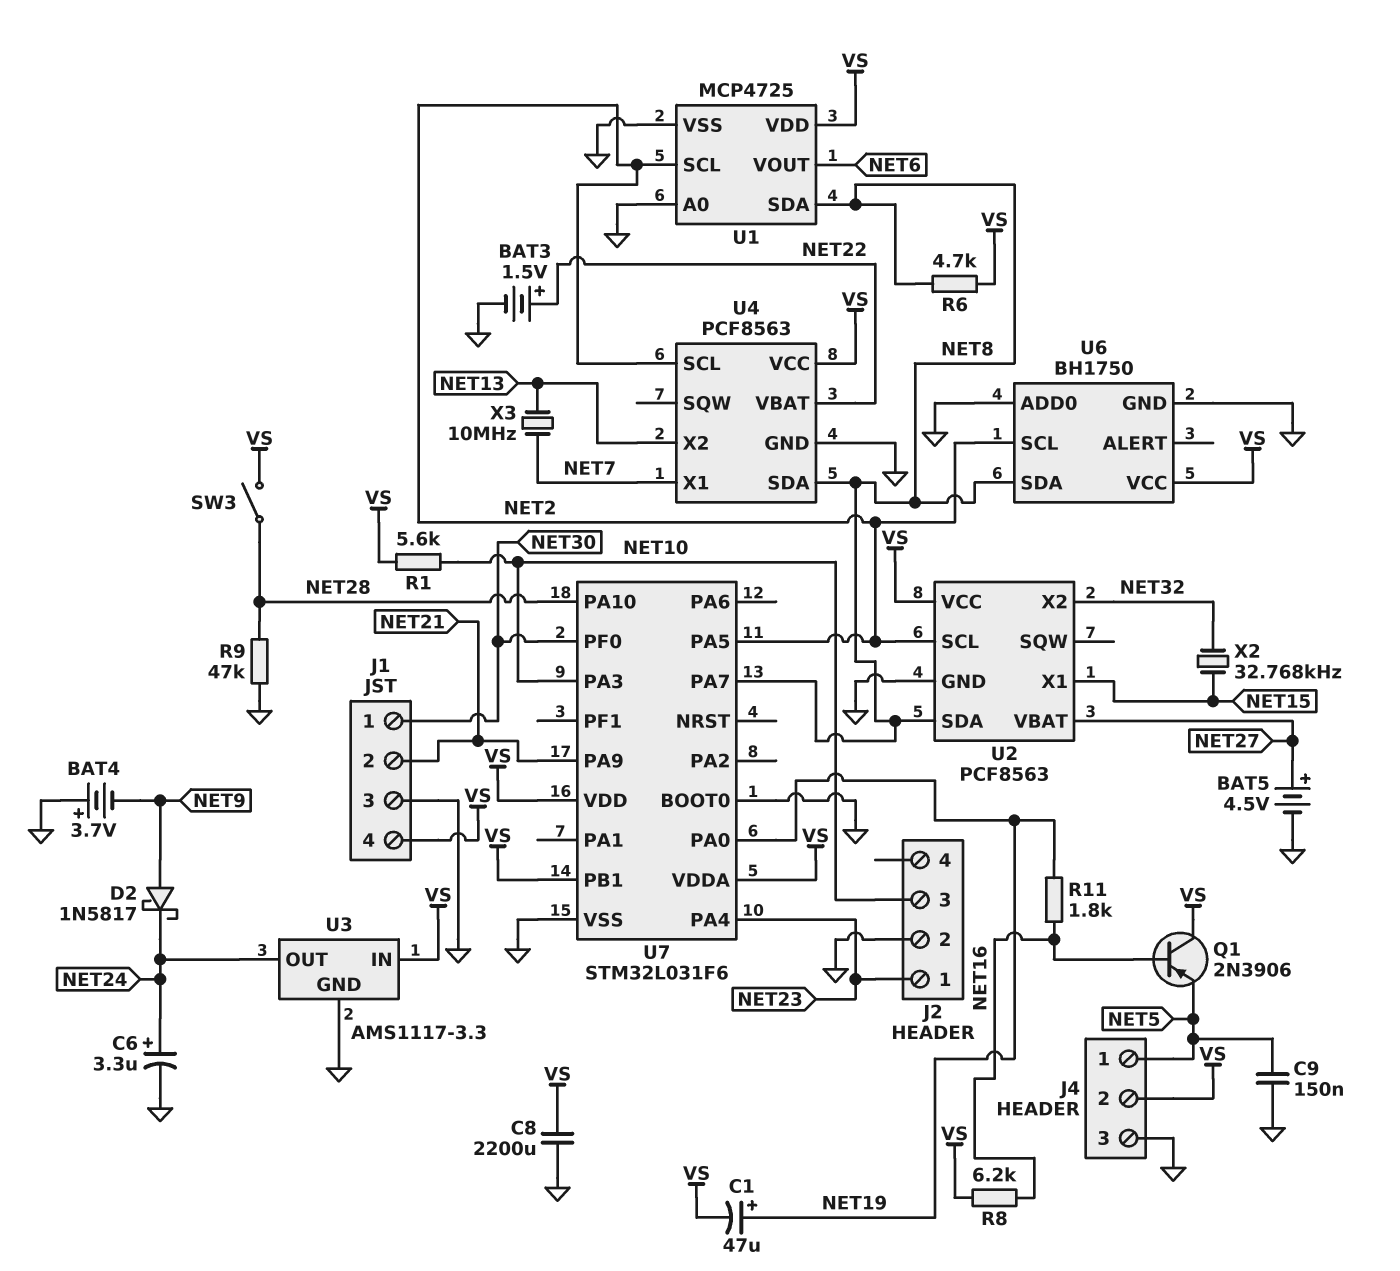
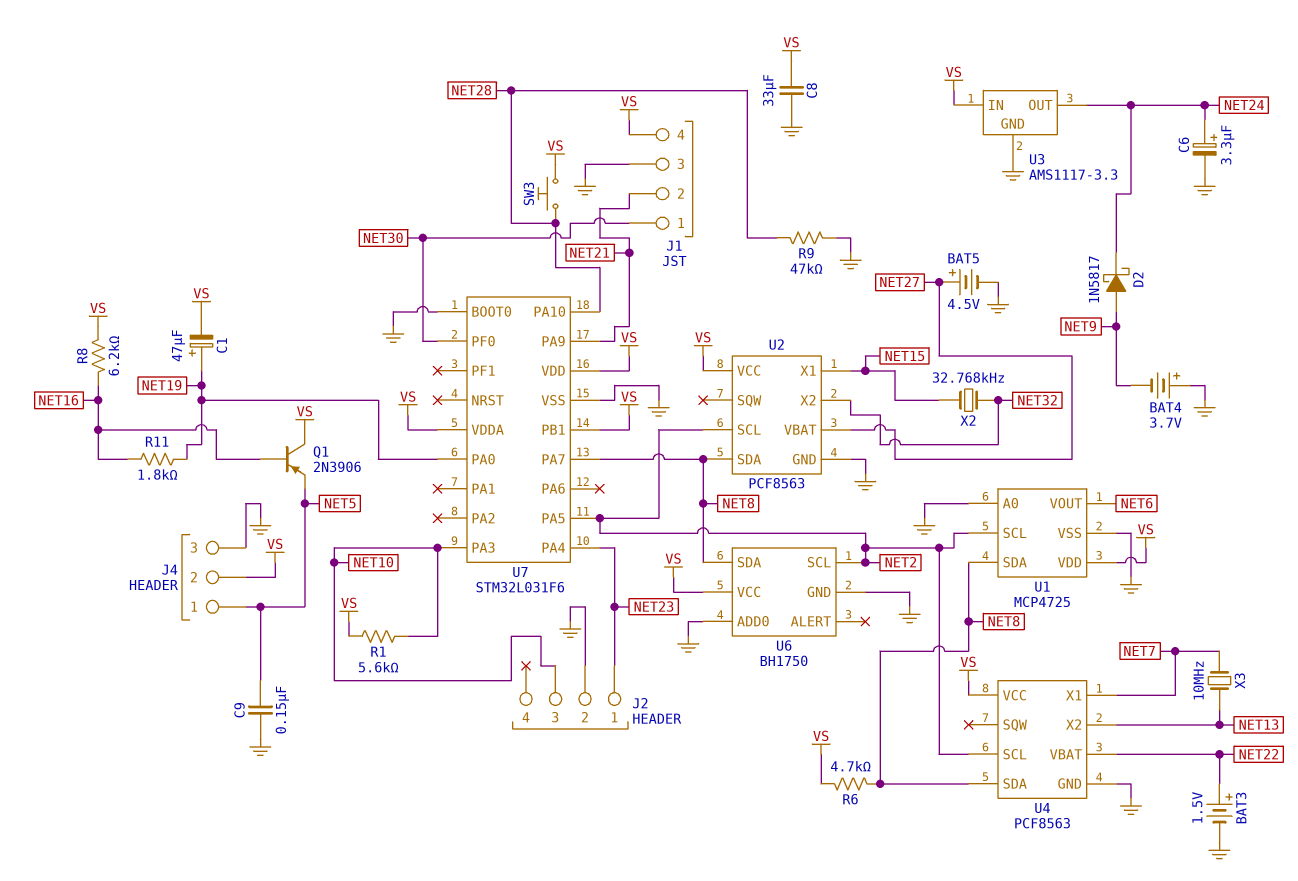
C8: 2200uF (GND, VS) -> 33uF (GND, VS)
SW3: switch (NET28, VS) -> button (NET28, VS)

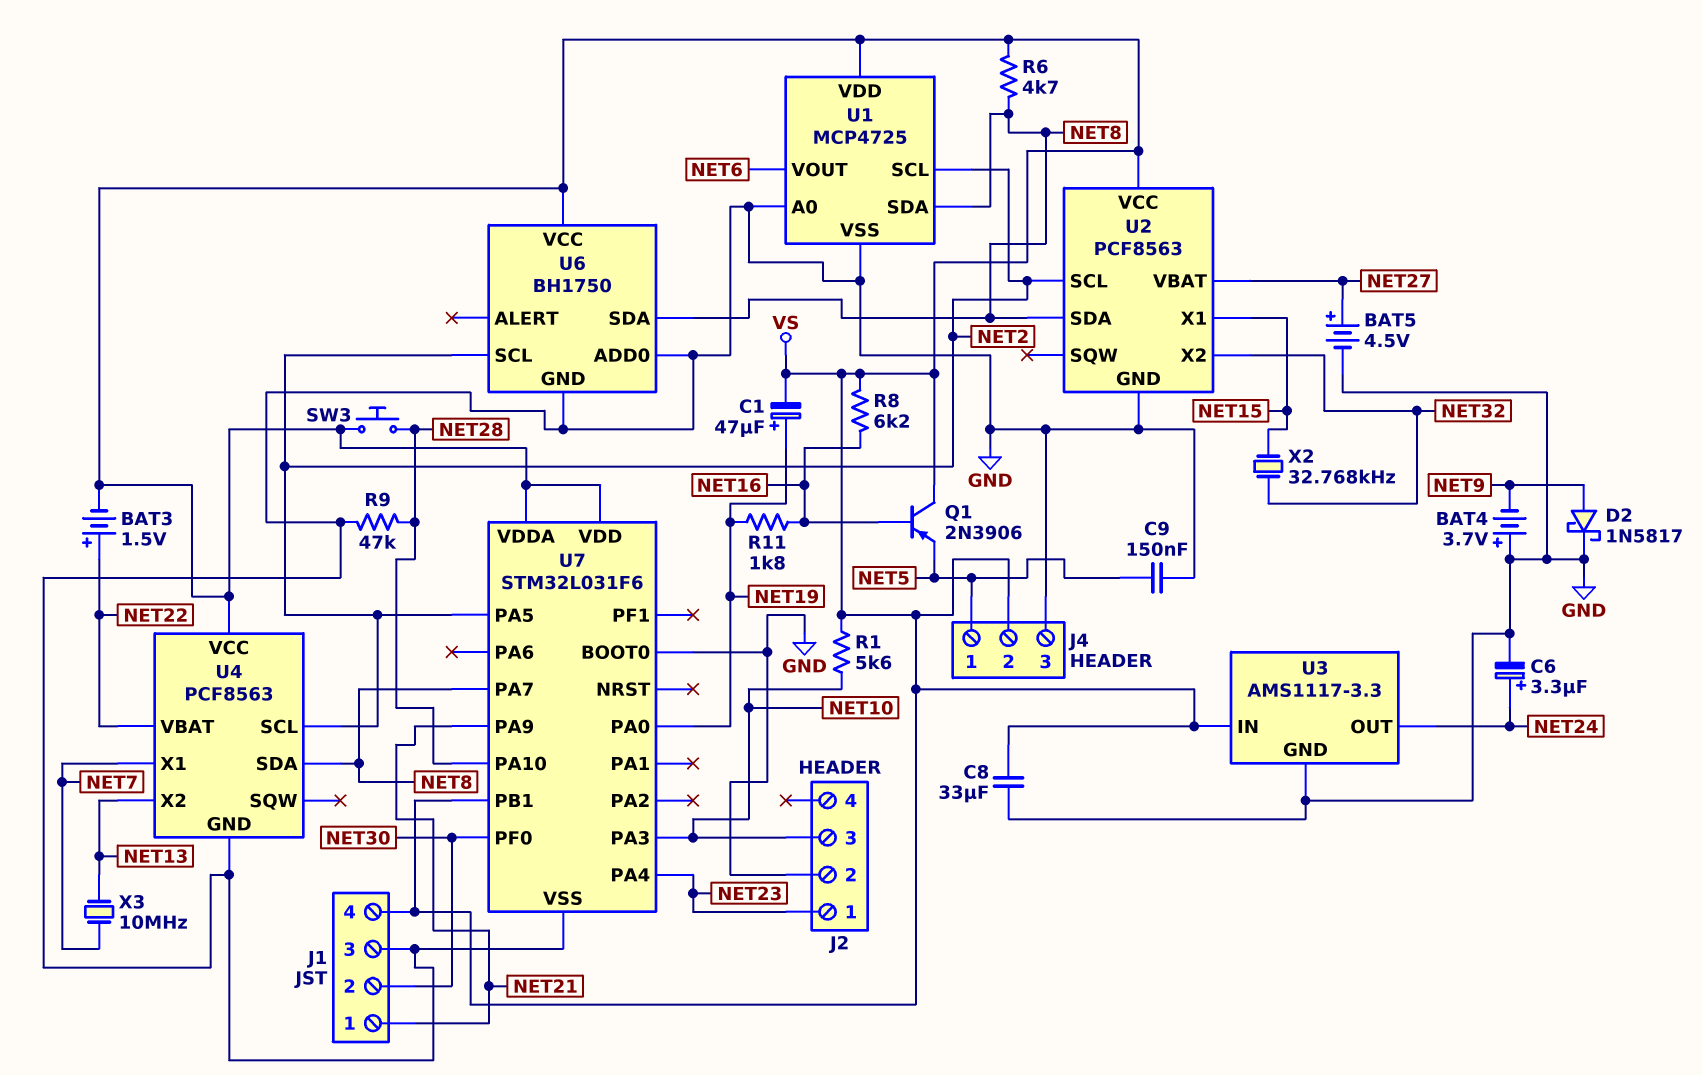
BAT3: 1.5V (plus NET22, minus GND) -> 1.5V (plus NET22, minus VS)
D2: schottky 1N5817 (A NET9, K NET24) -> schottky 1N5817 (A NET9, K GND)
J1 pin 1: NET30 -> NET21
J1 pin 2: NET21 -> NET30

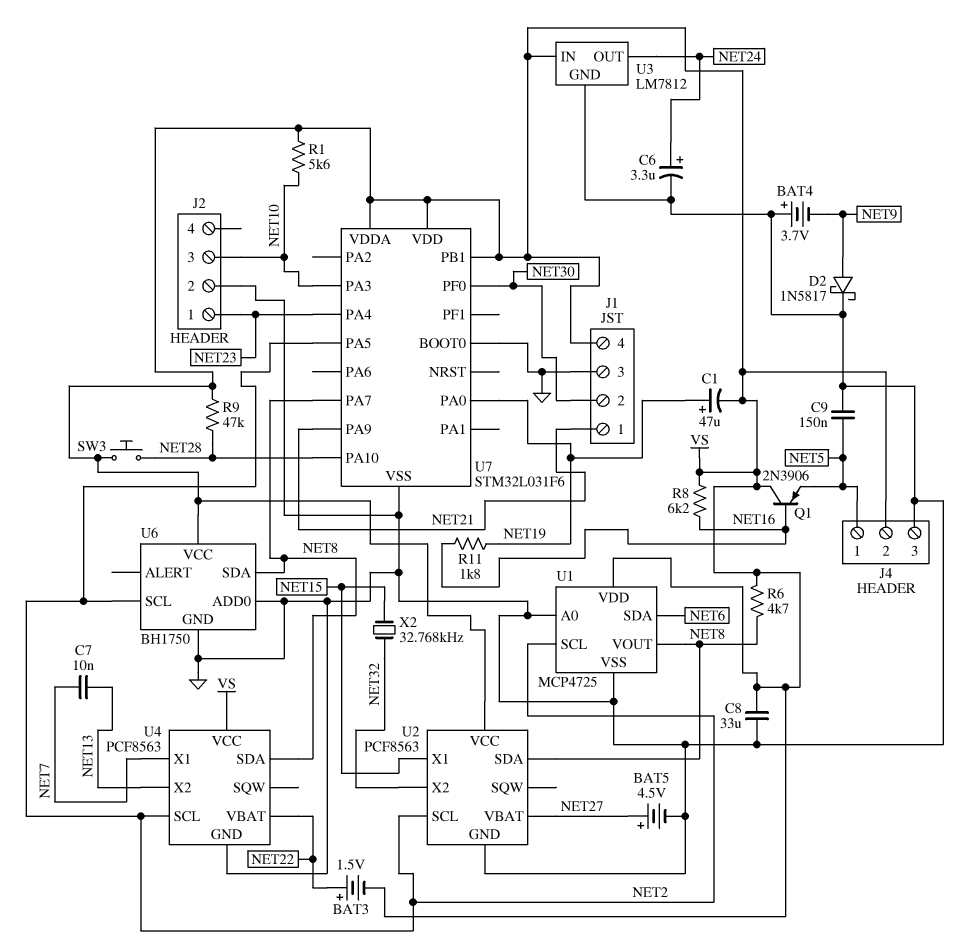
C7: none -> 10nF (NET7, NET13)
R9: 47k (GND, NET28) -> 47k (NET28, VS)
U1 pin SDA: NET8 -> NET6
U1 pin VOUT: NET6 -> NET8
U3: AMS1117-3.3 -> LM7812
X3: 10MHz (NET7, NET13) -> none

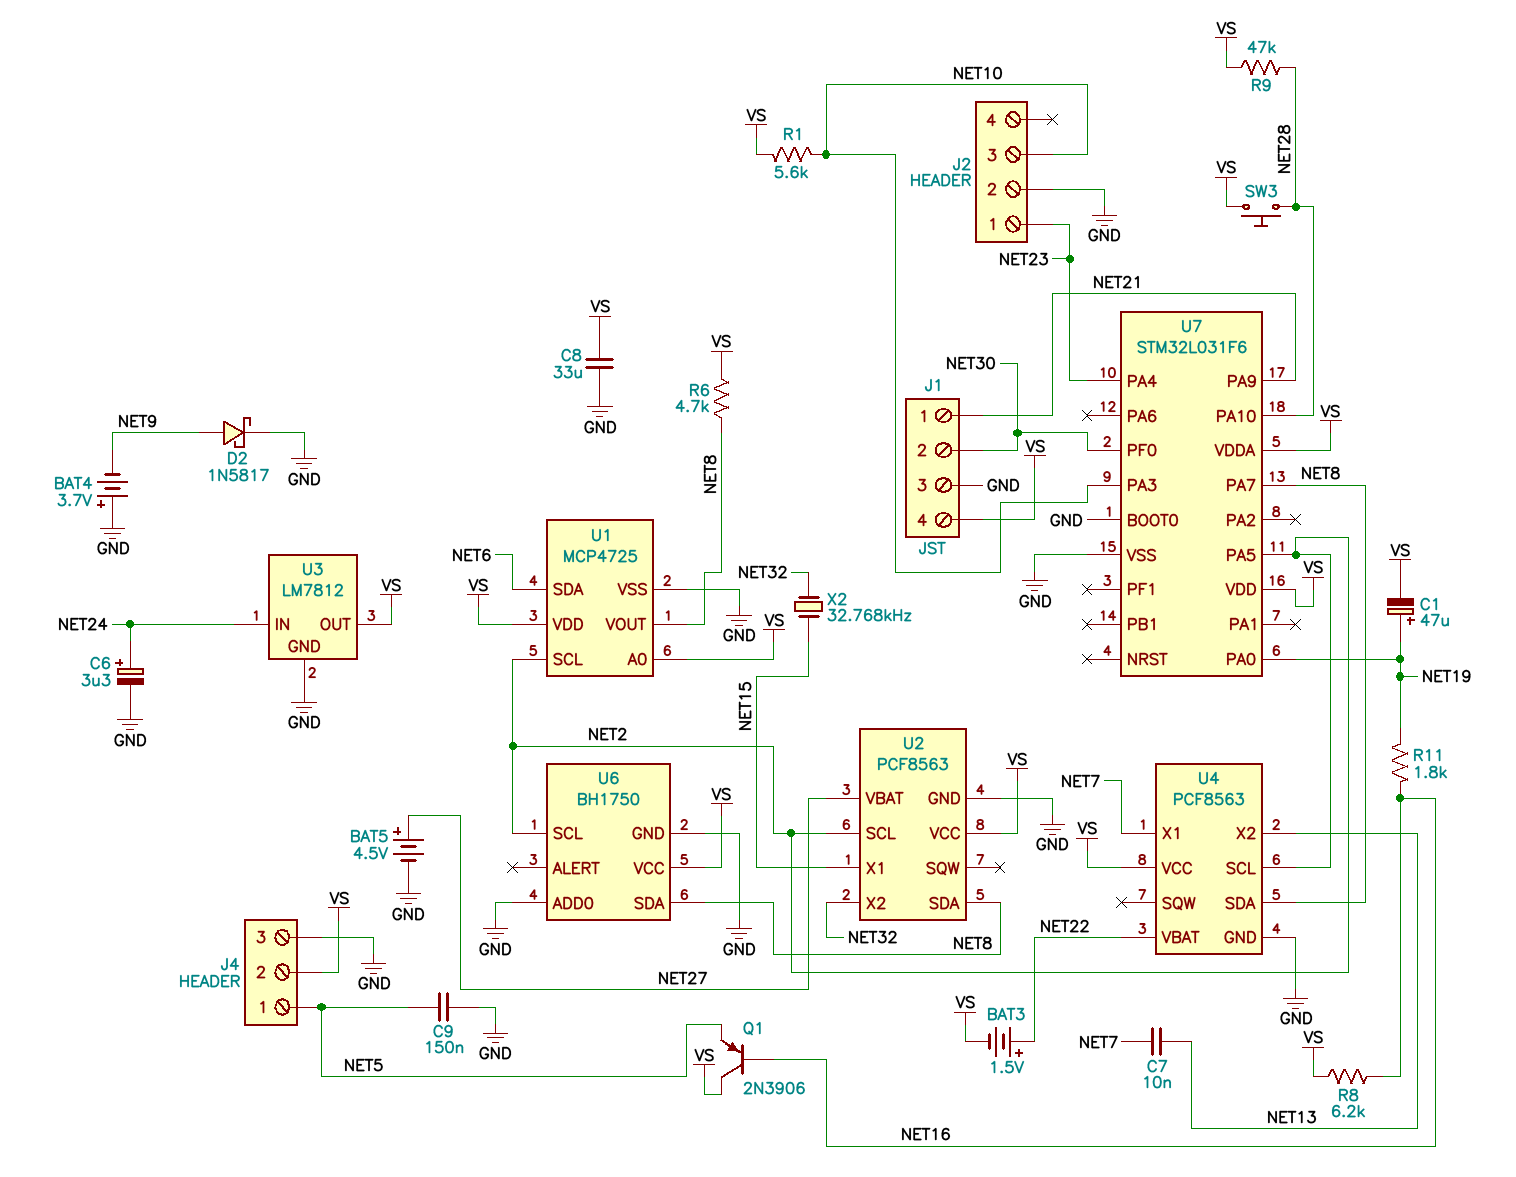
U1 pin A0: GND -> VS
U3 pin IN: VS -> NET24
U3 pin OUT: NET24 -> VS
U7 pin PB1: VS -> none

